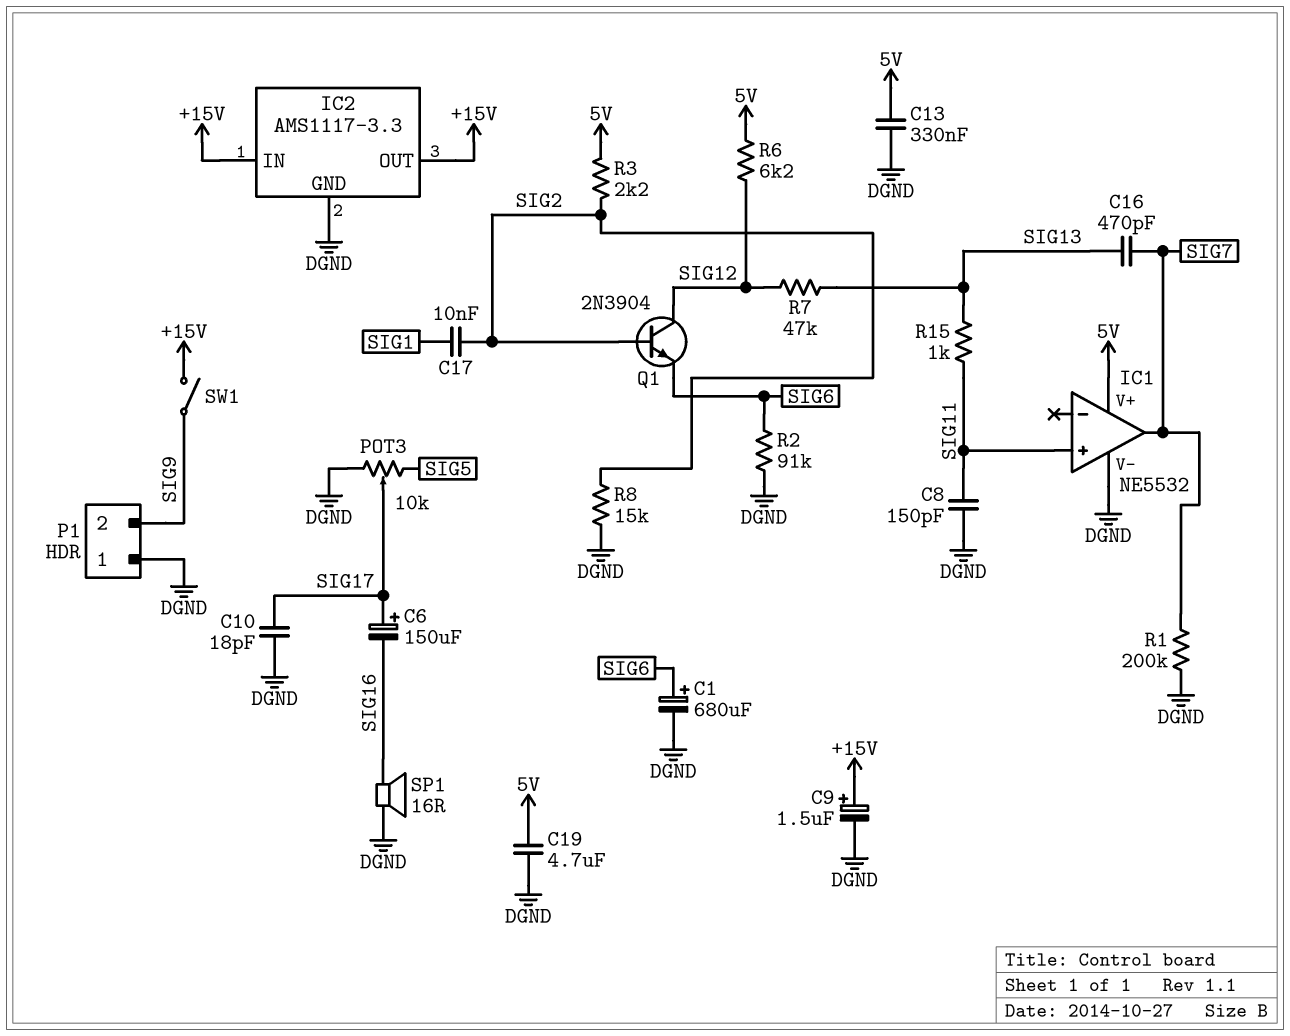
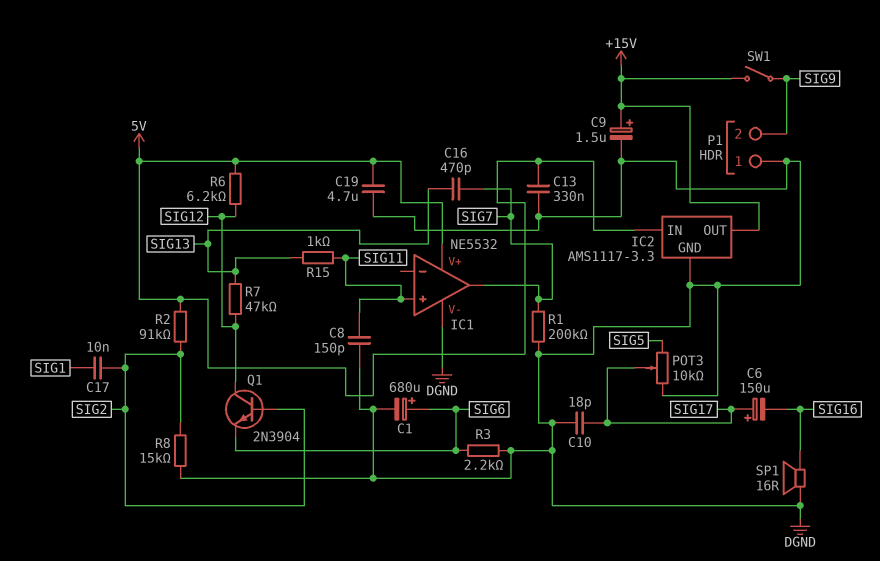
IC2 pin IN: +15V -> 5V
R2: 91k (DGND, SIG6) -> 91k (5V, SIG2)
R3: 2.2k (5V, SIG2) -> 2.2k (DGND, SIG6)

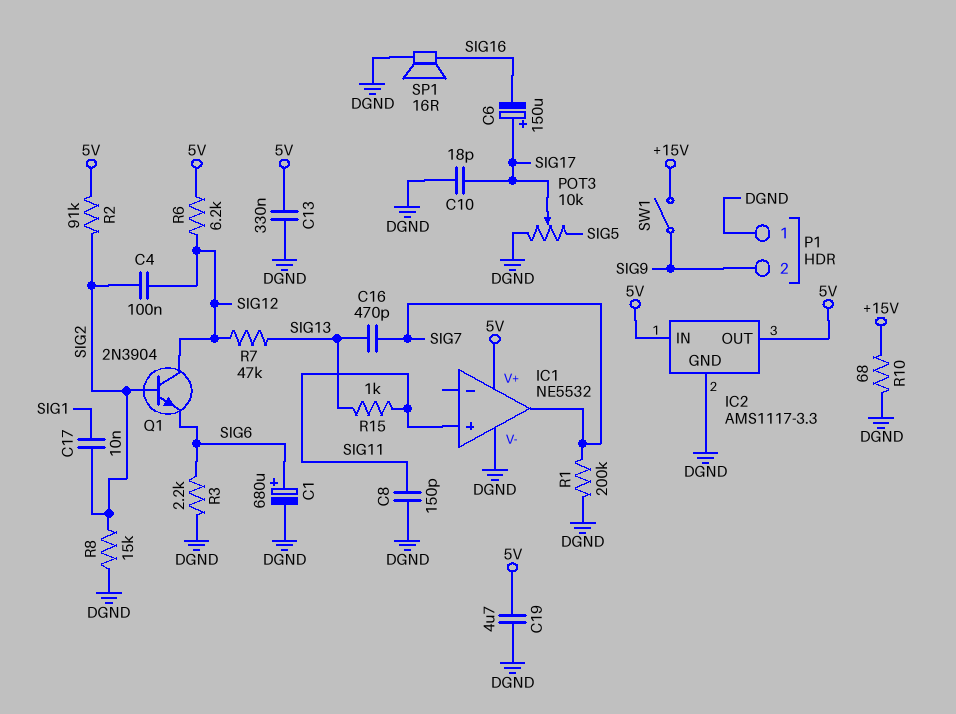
C4: none -> 100nF (SIG2, SIG12)
C9: 1.5uF (plus +15V, minus DGND) -> none
IC2 pin OUT: +15V -> 5V
R10: none -> 68 (+15V, DGND)

